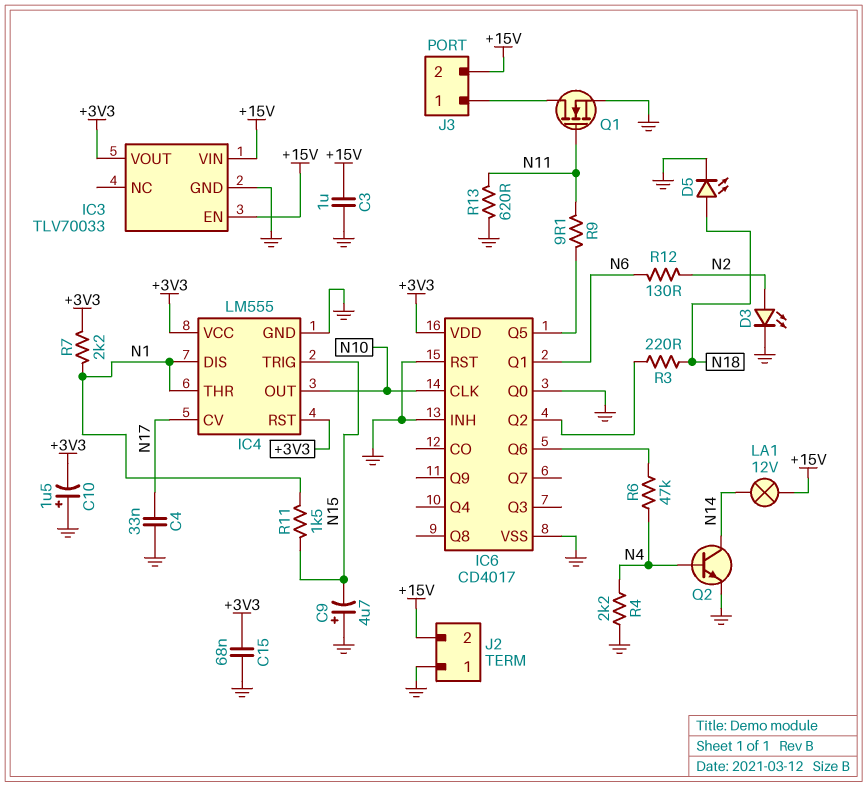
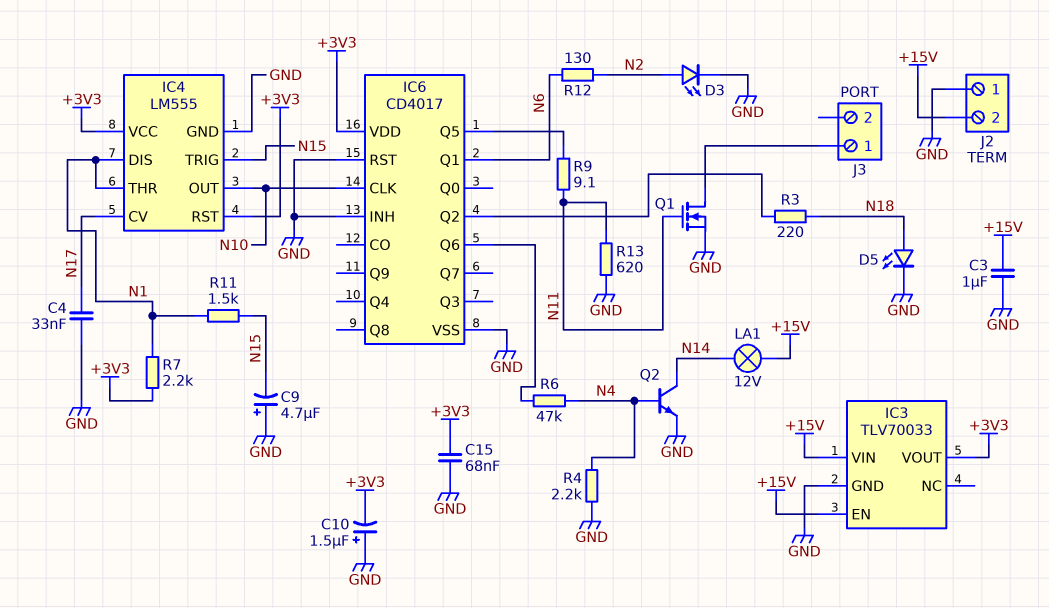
IC6 pin Q0: GND -> none
J3 pin 2: +15V -> none

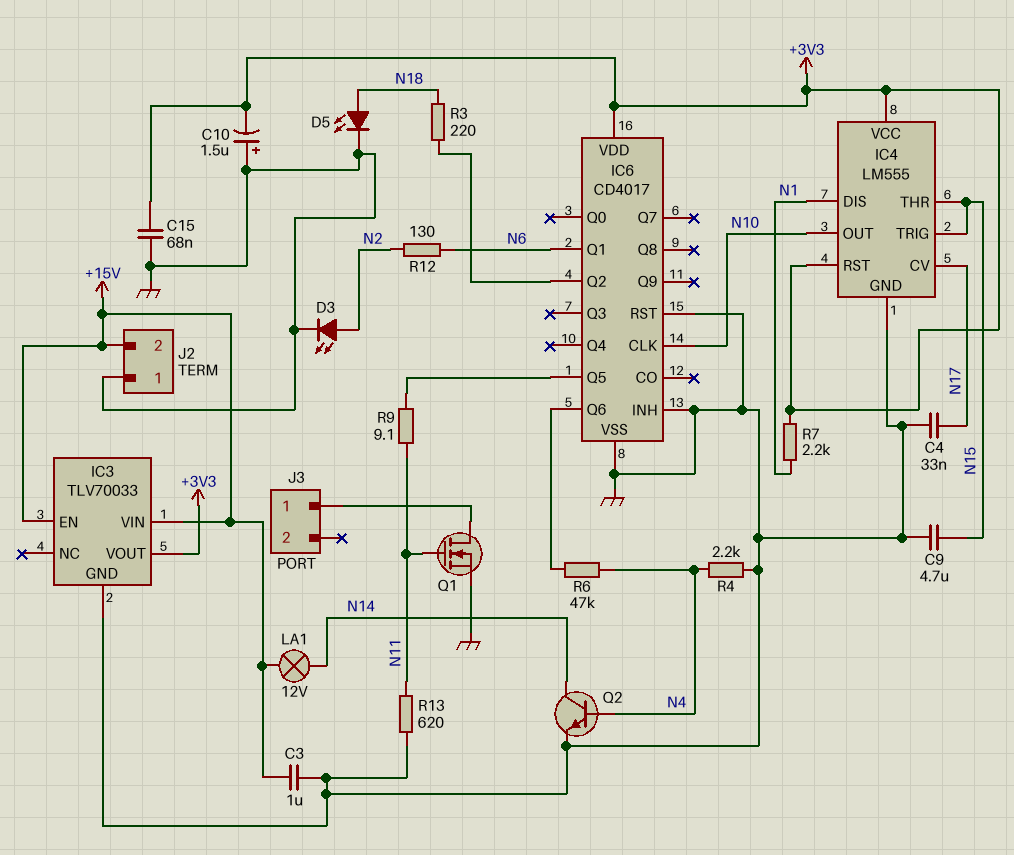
C9: 4.7uF (plus GND, minus N15) -> 4.7uF (GND, N15)
IC4 pin THR: N1 -> N15
R11: 1.5k (N1, N15) -> none

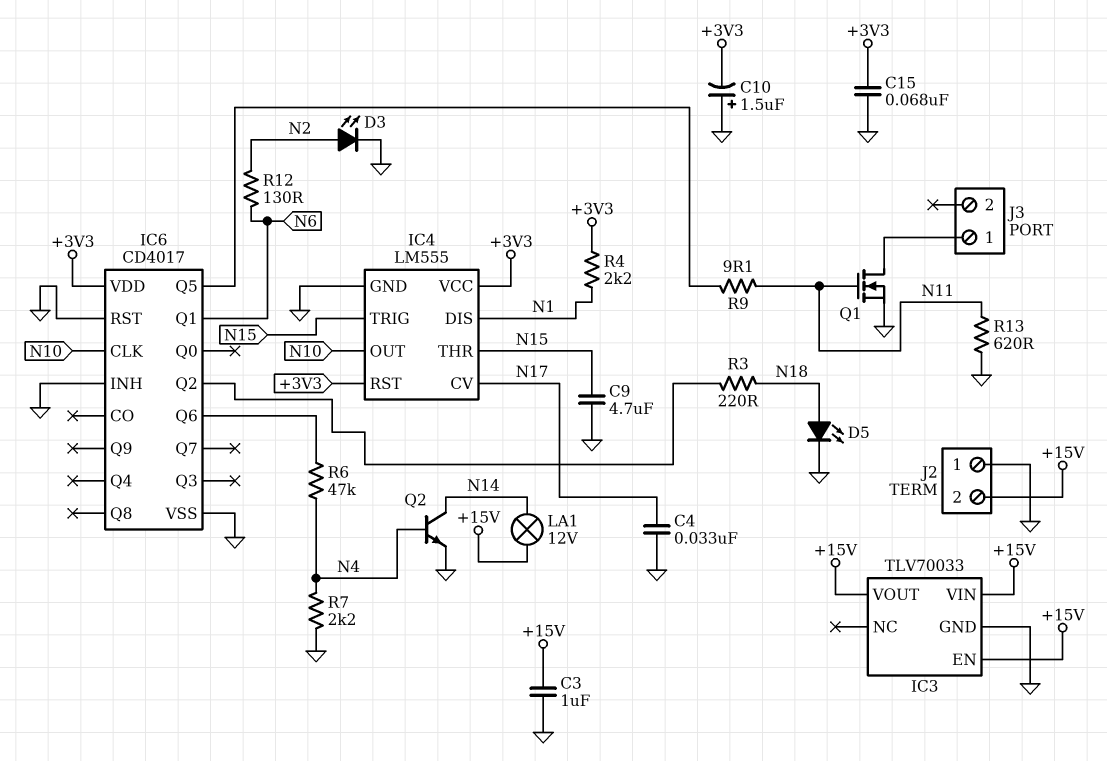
IC3 pin VOUT: +3V3 -> +15V
R4: 2.2k (GND, N4) -> 2.2k (+3V3, N1)
R7: 2.2k (+3V3, N1) -> 2.2k (GND, N4)

